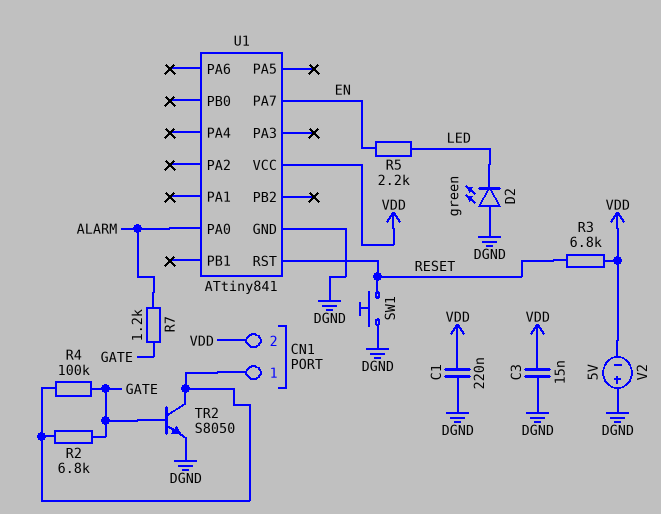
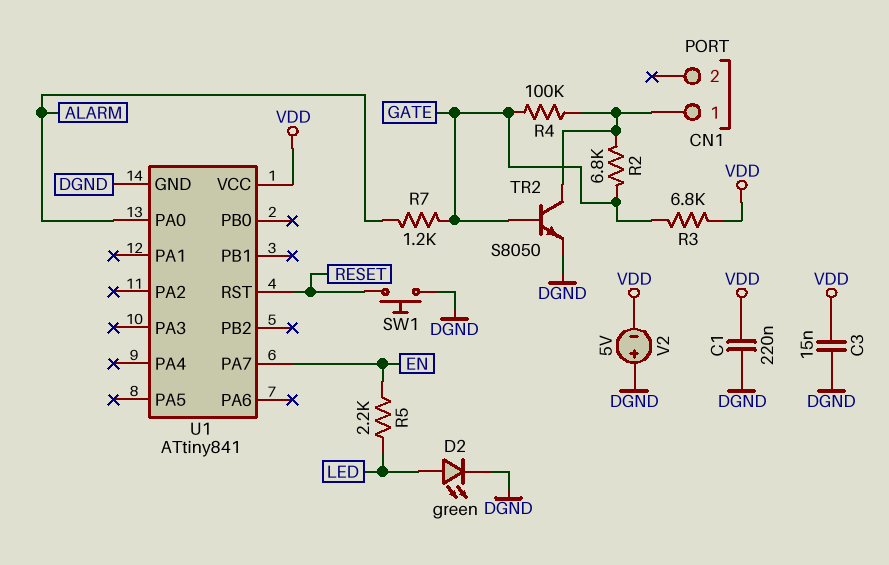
CN1 pin 2: VDD -> none
D2: LED green (A DGND, K LED) -> LED green (A LED, K DGND)
R3: 6.8k (RESET, VDD) -> 6.8k (GATE, VDD)

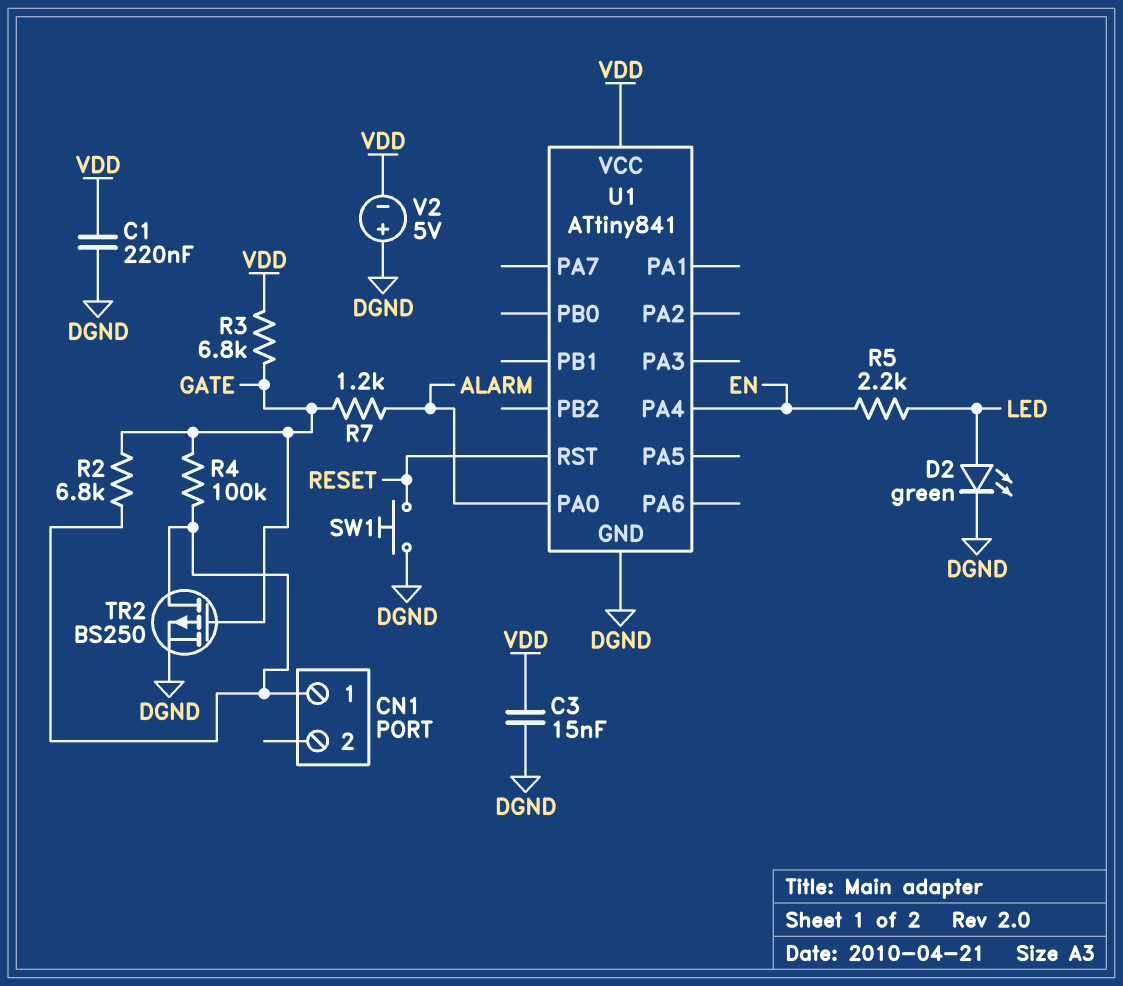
TR2: NPN S8050 (B GATE, C CN1/1, E DGND) -> PMOS BS250 (G GATE, D CN1/1, S DGND)
U1 pin PA4: none -> EN
U1 pin PA7: EN -> none

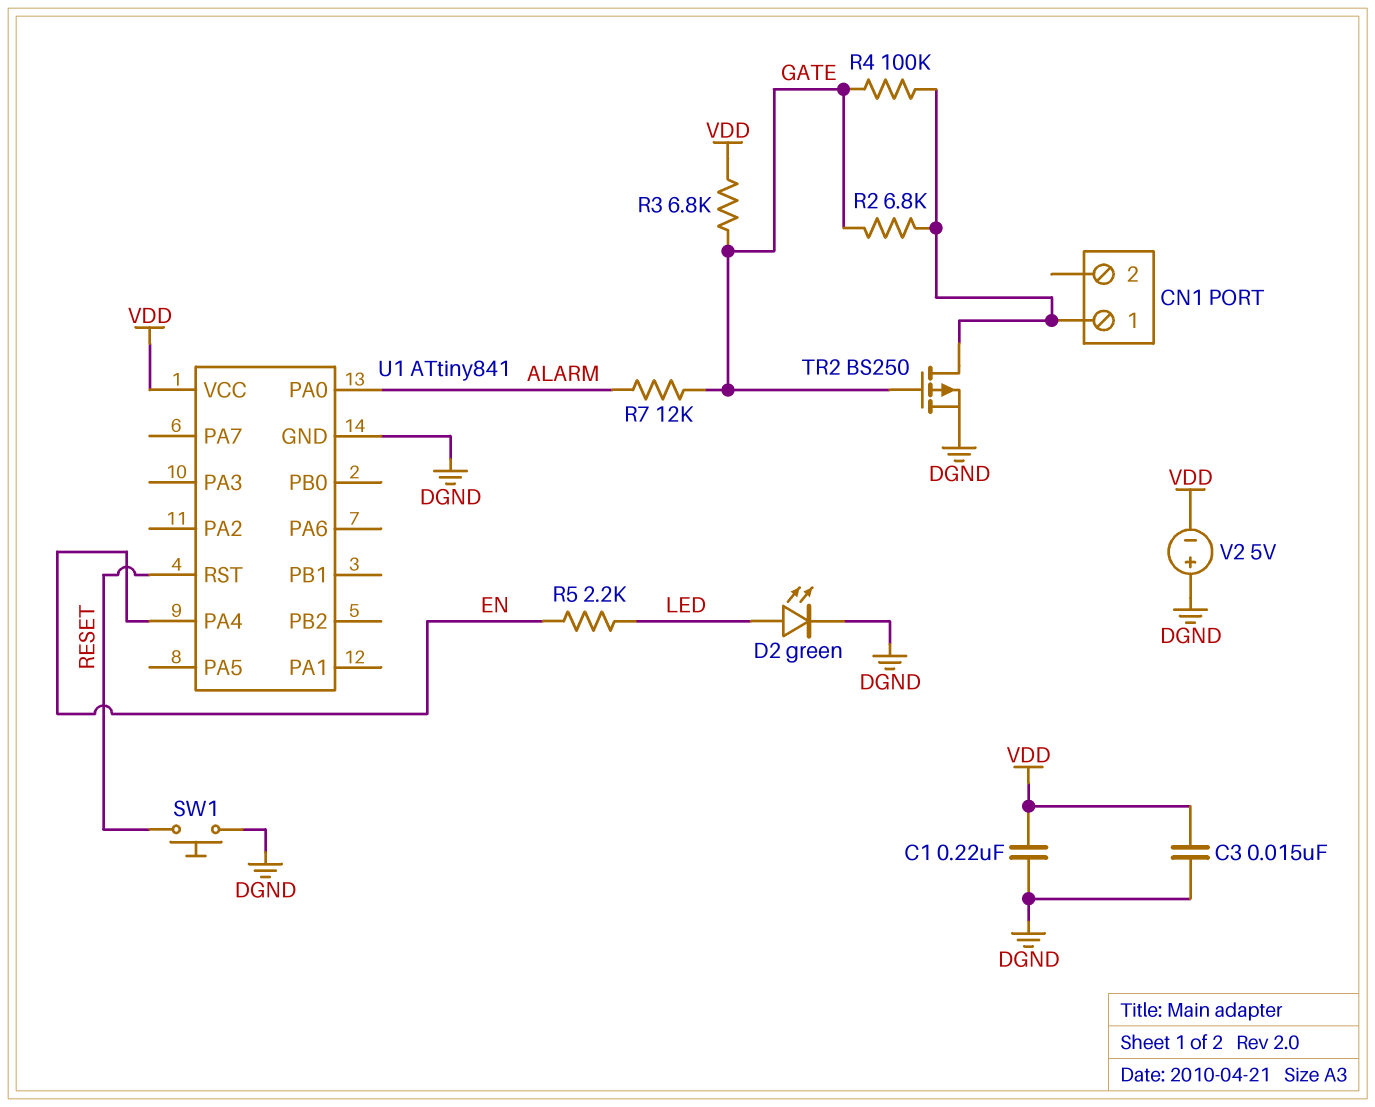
R7: 1.2k (ALARM, GATE) -> 12k (ALARM, GATE)

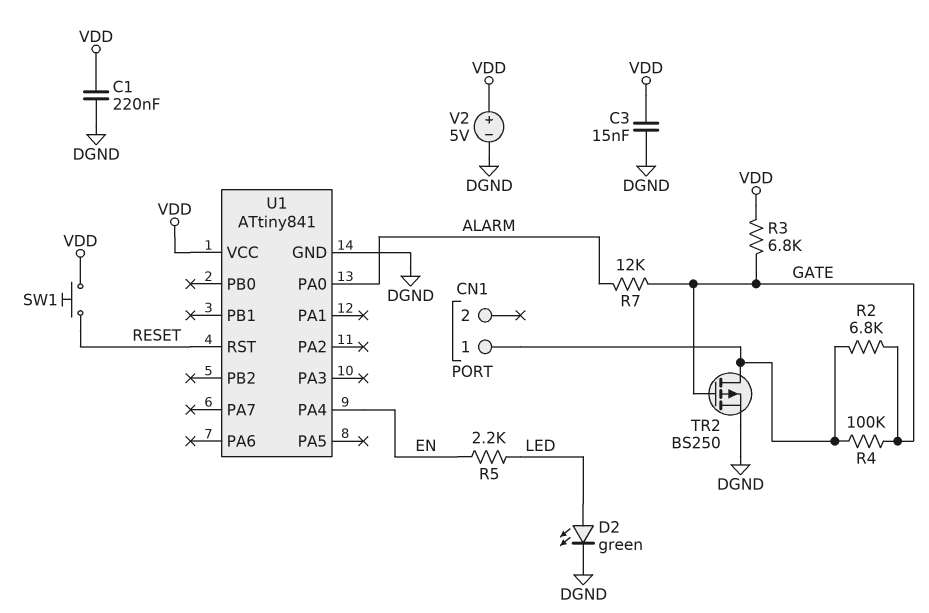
SW1: button (DGND, RESET) -> button (RESET, VDD)
V2: 5V (plus DGND, minus VDD) -> 5V (plus VDD, minus DGND)

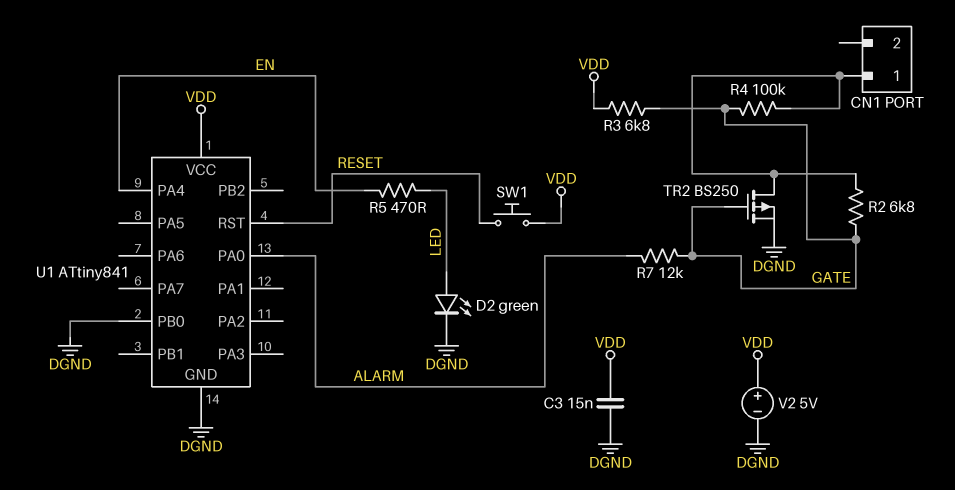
C1: 220nF (DGND, VDD) -> none
R5: 2.2k (EN, LED) -> 470 (EN, LED)
U1 pin PB0: none -> DGND

